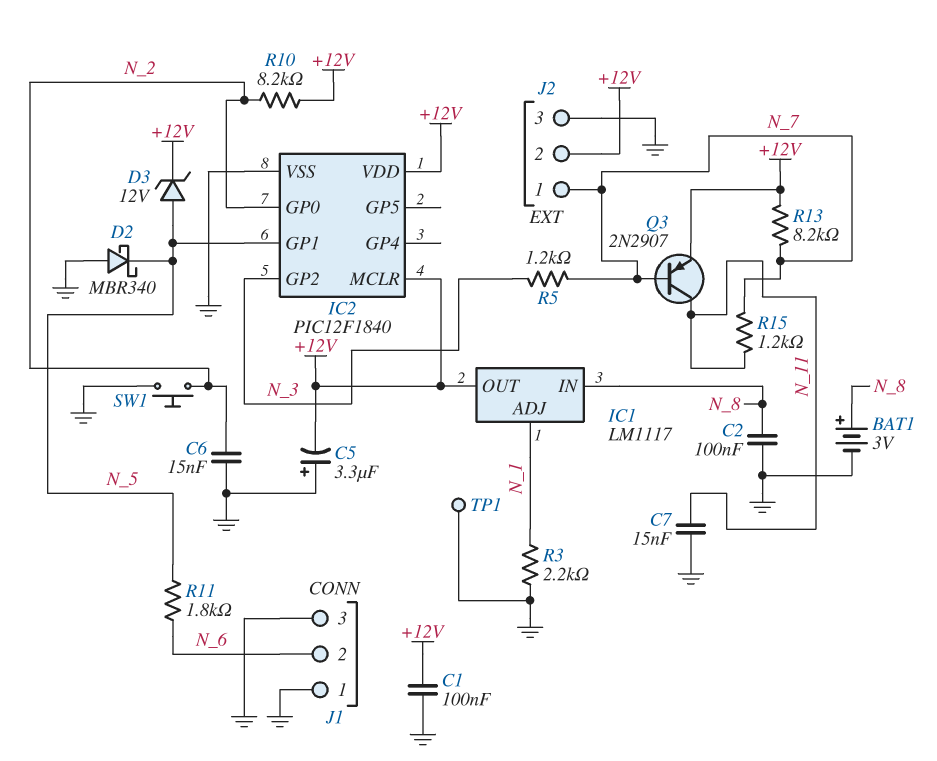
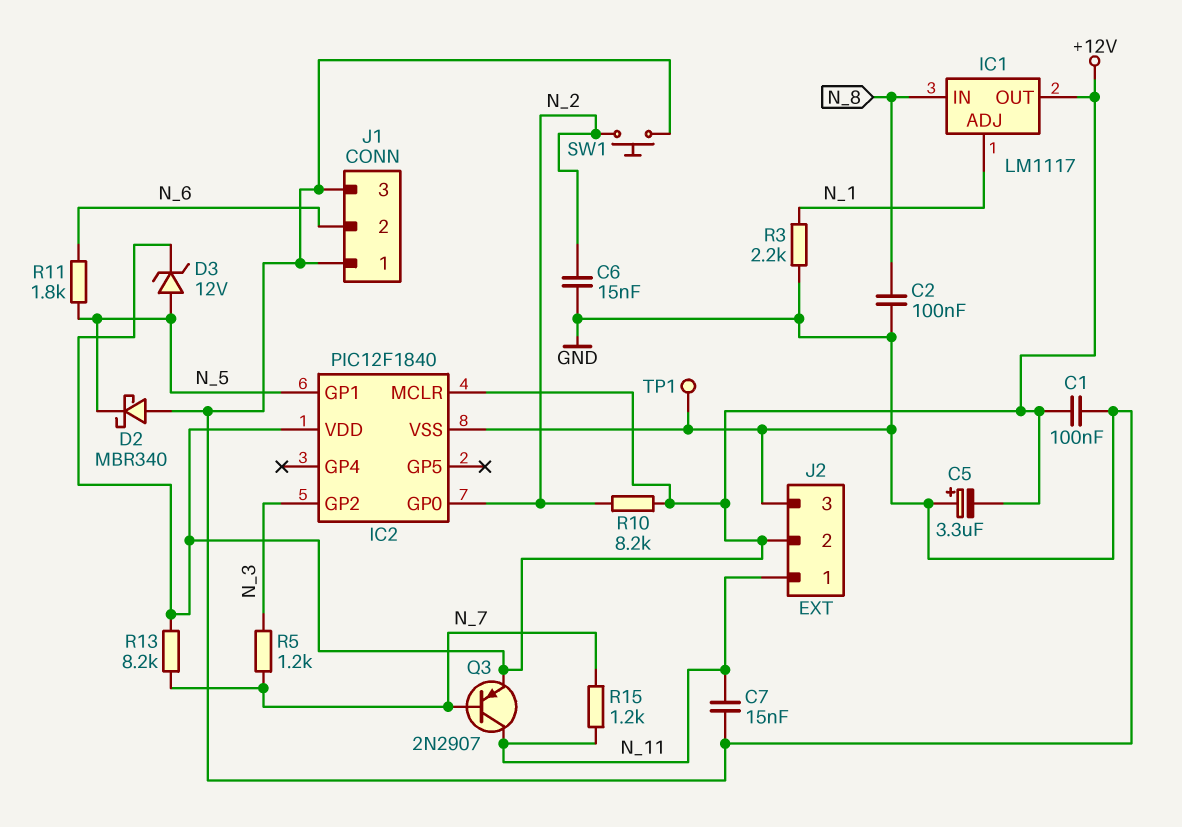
BAT1: 3V (plus N_8, minus GND) -> none
J2 pin 1: N_7 -> N_11

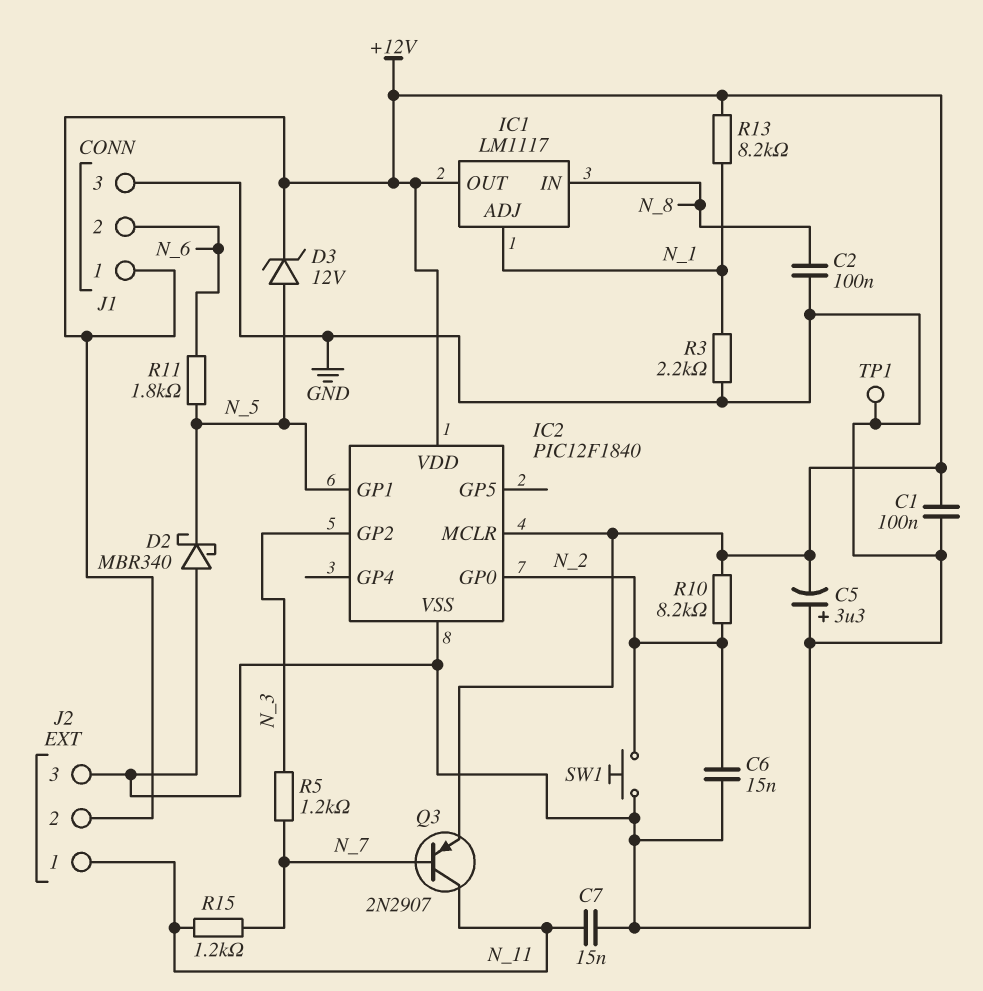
J1 pin 1: GND -> +12V
R13: 8.2k (+12V, N_7) -> 8.2k (+12V, N_1)

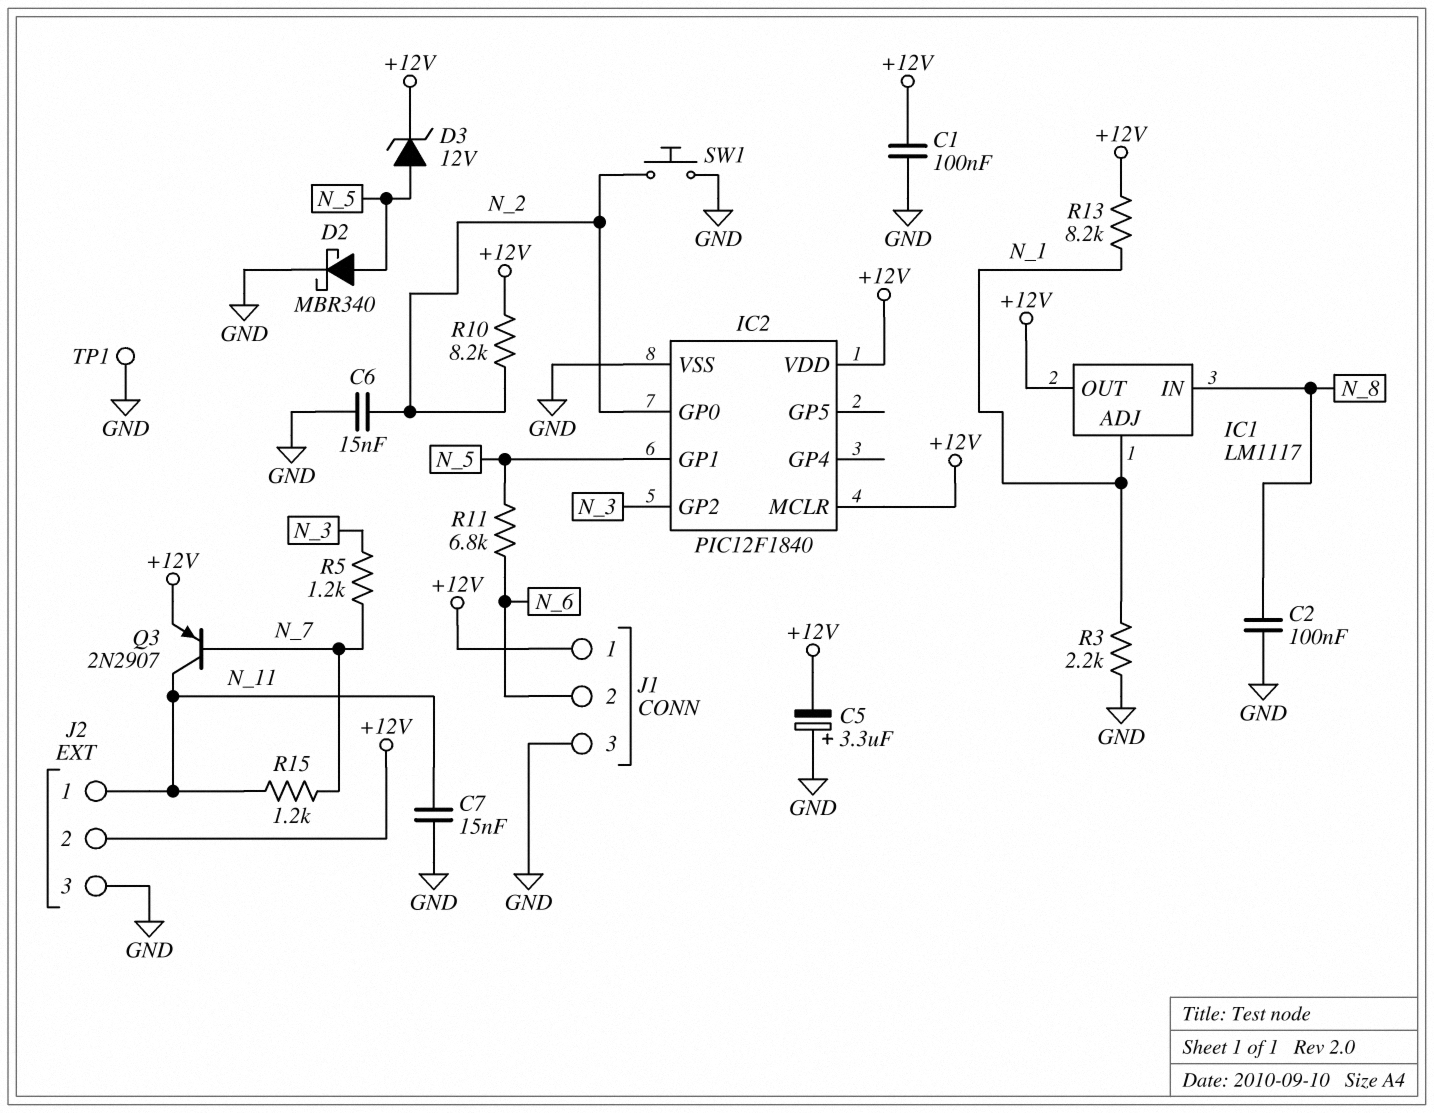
D2: schottky MBR340 (A GND, K N_5) -> schottky MBR340 (A N_5, K GND)
R11: 1.8k (N_5, N_6) -> 6.8k (N_5, N_6)

